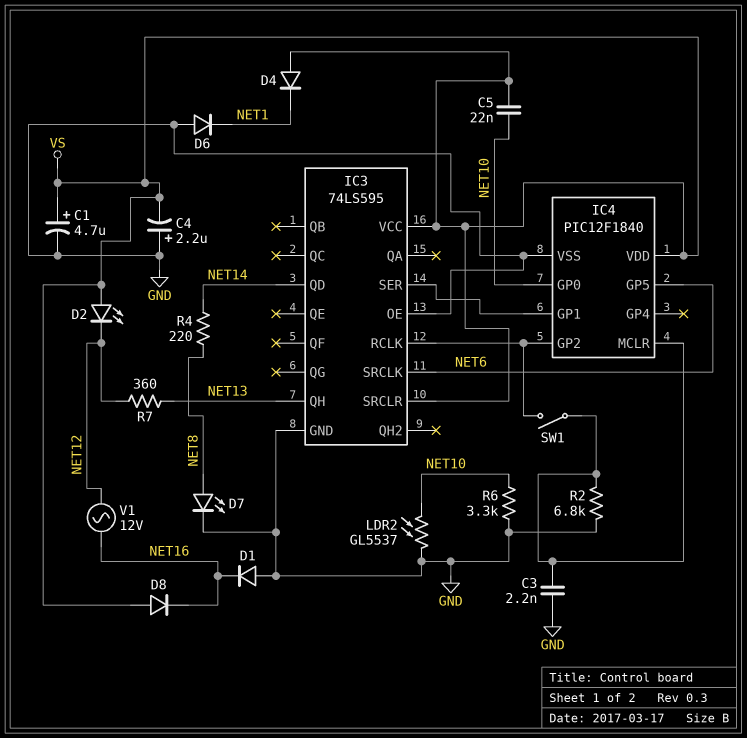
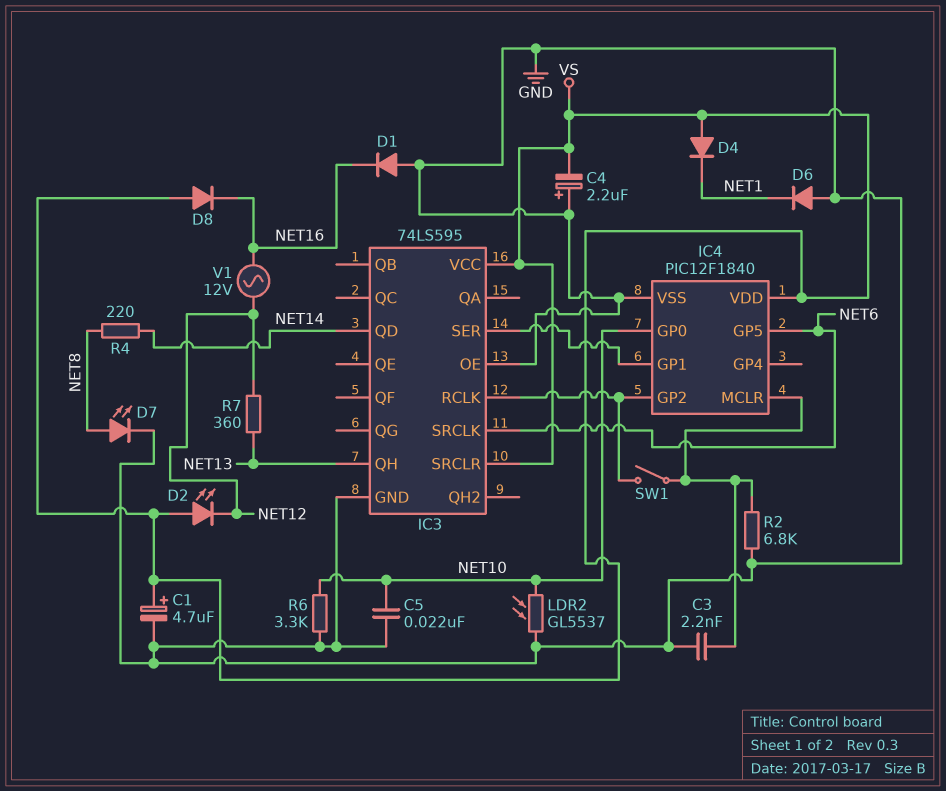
C5: 22nF (NET10, VS) -> 22nF (GND, NET10)

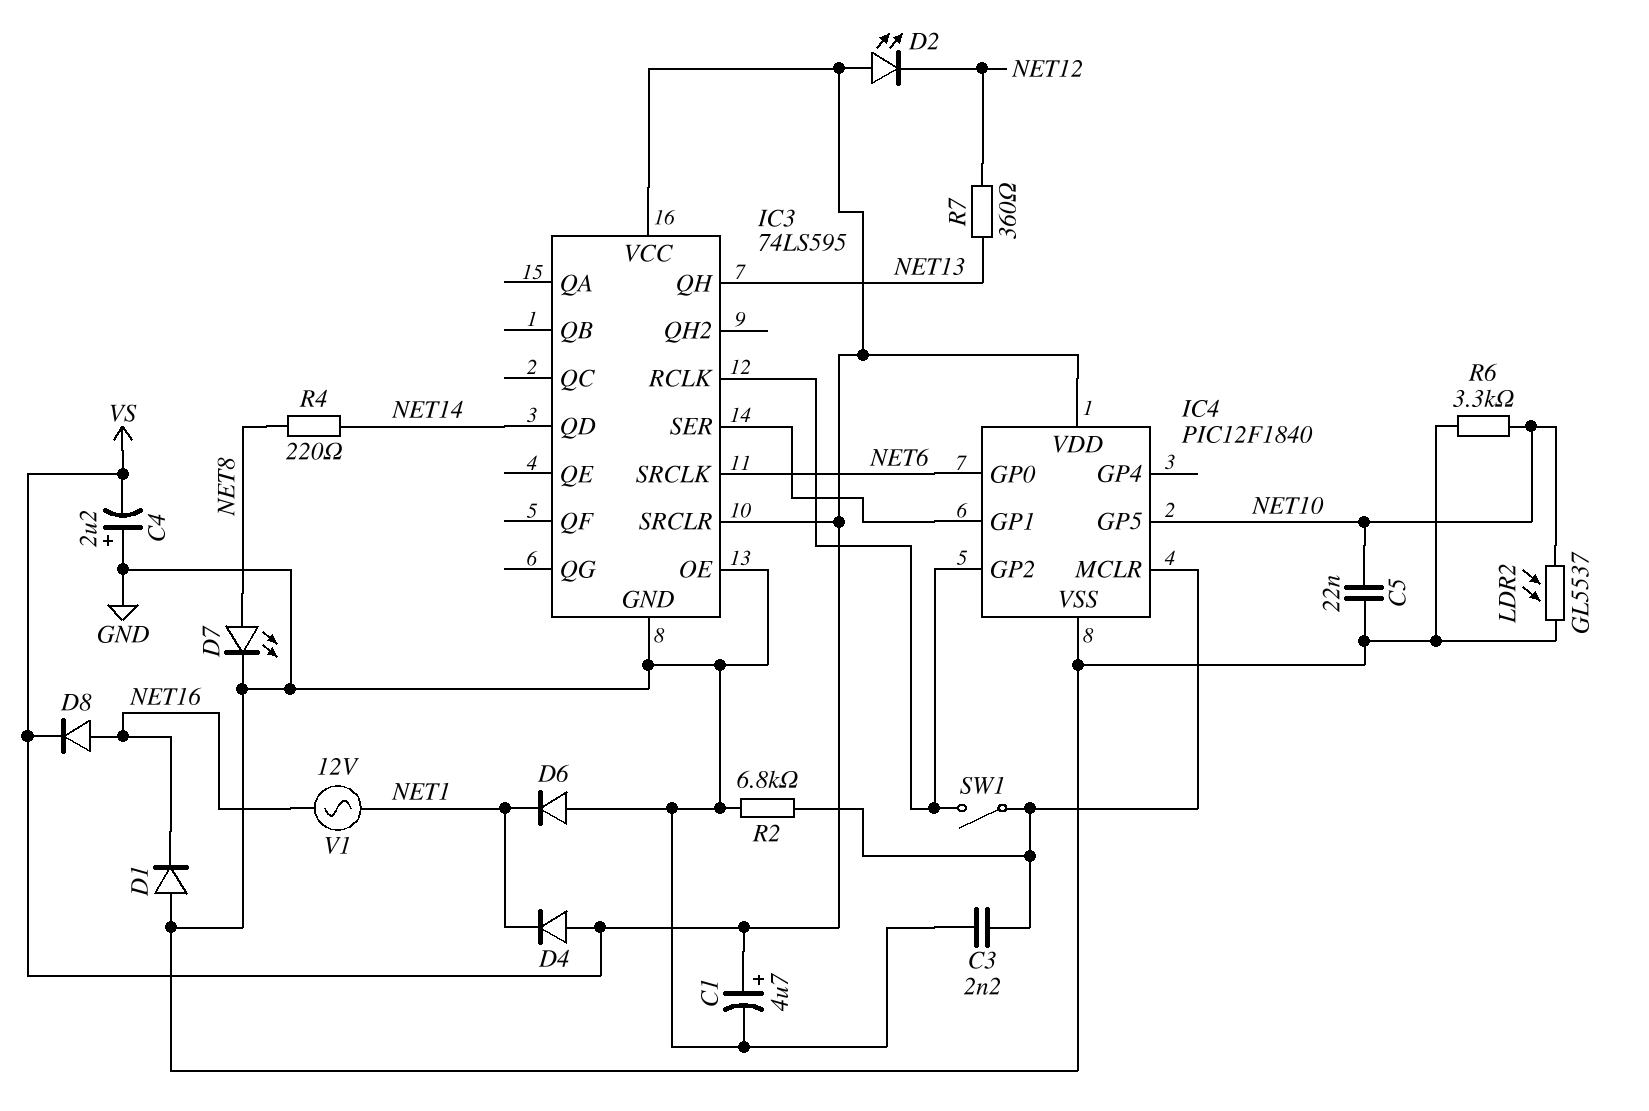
D8: diode (A VS, K NET16) -> diode (A NET16, K VS)
IC4 pin GP0: NET10 -> NET6
IC4 pin GP5: NET6 -> NET10
V1: AC 12V (NET12, NET16) -> AC 12V (NET1, NET16)

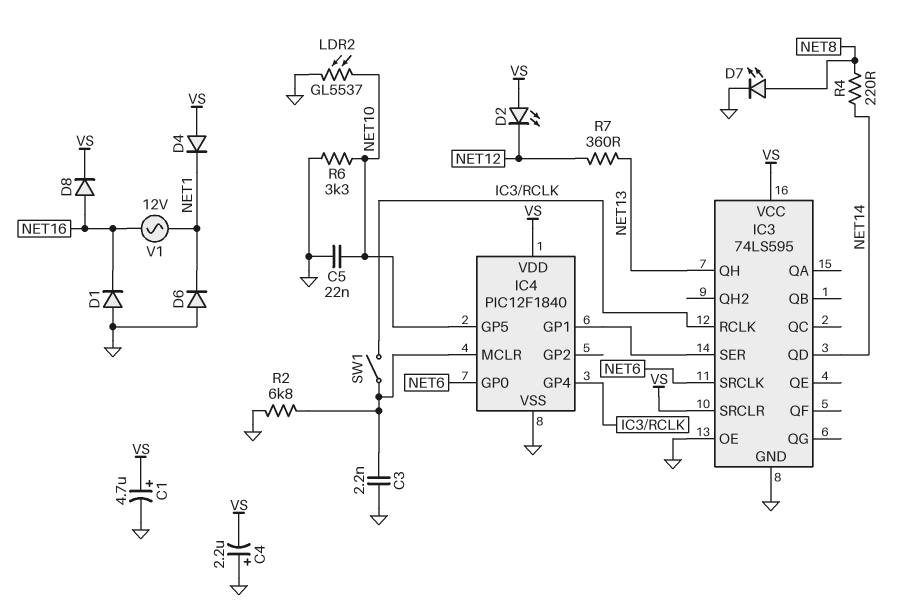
IC4 pin GP2: IC3/RCLK -> none
IC4 pin GP4: none -> IC3/RCLK

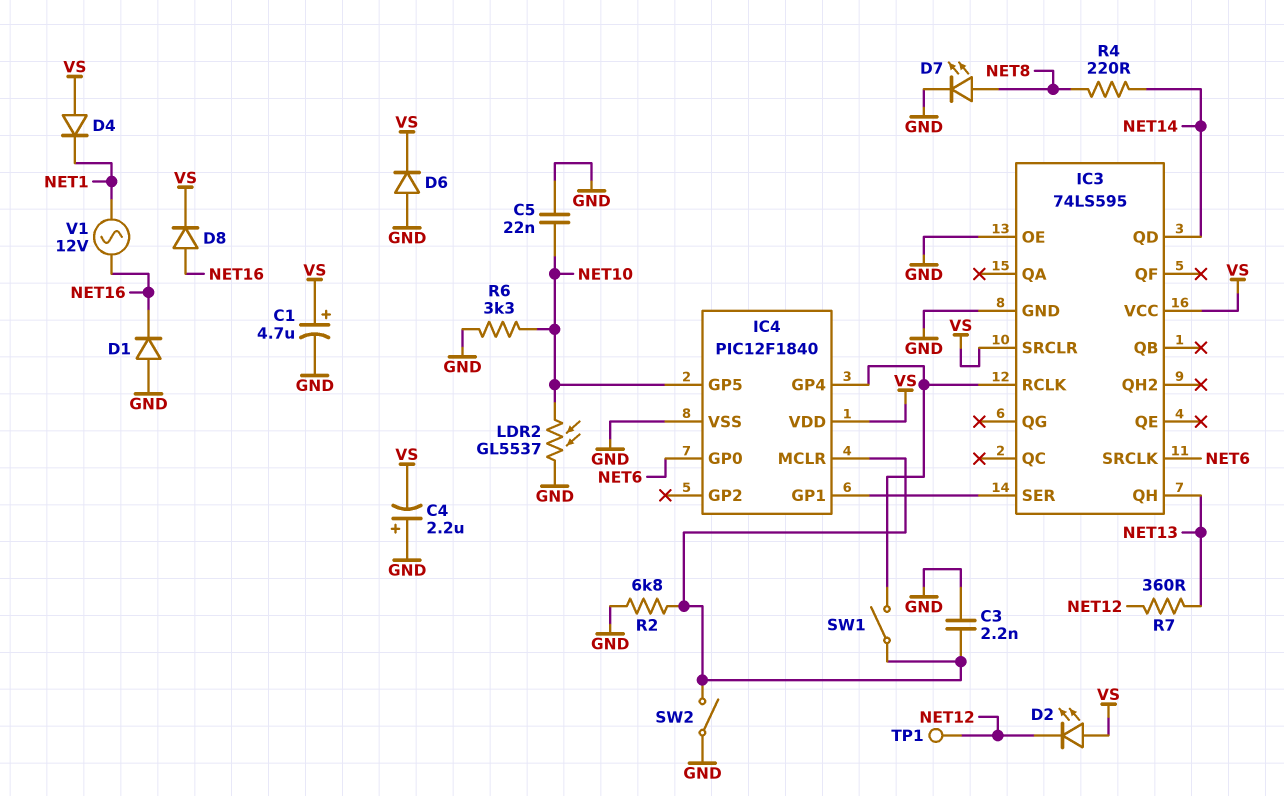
D6: diode (A GND, K NET1) -> diode (A GND, K VS)
SW2: none -> switch (GND, IC4/MCLR)
TP1: none -> test point (NET12)

